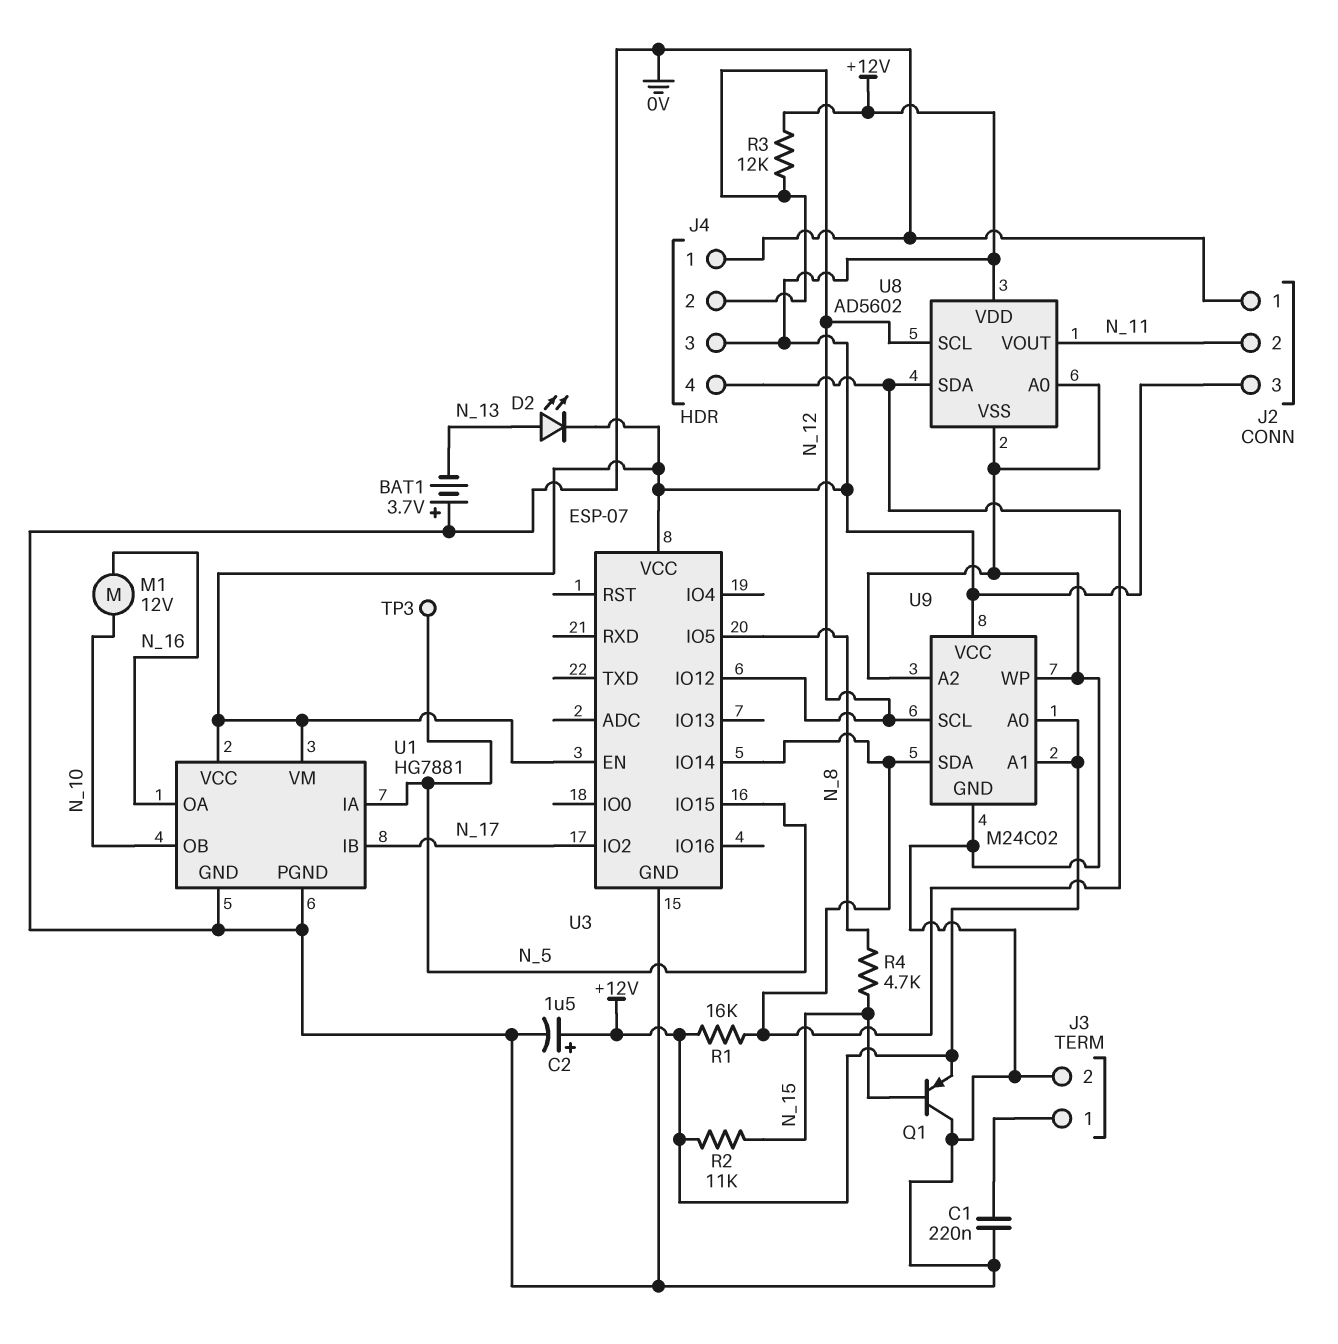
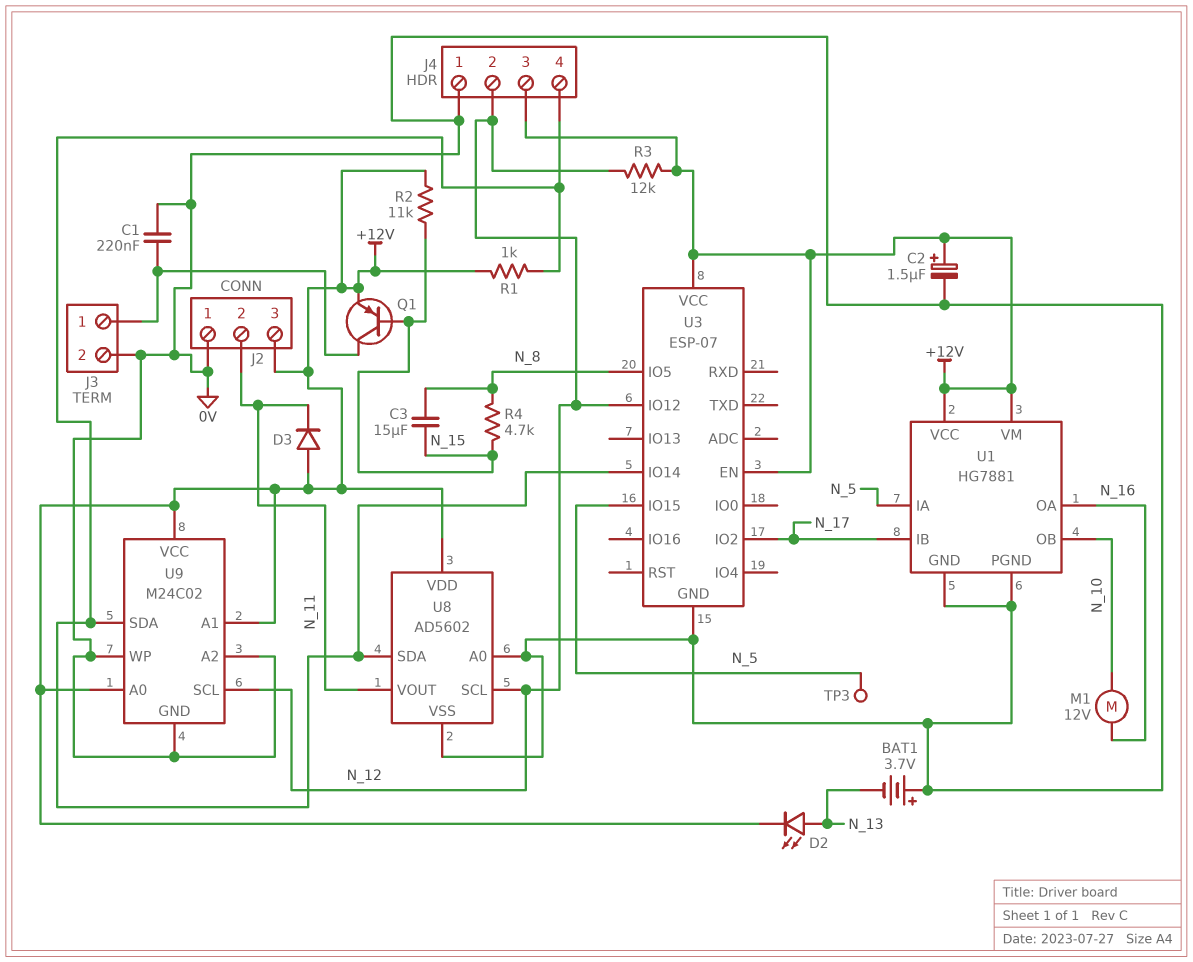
C3: none -> 15uF (N_8, N_15)
D3: none -> diode (A +12V, K N_11)
Q1: PNP (B N_15, C 0V, E +12V) -> PNP (B N_15, C J3/1, E +12V)
R1: 16k (+12V, J4/4) -> 1k (+12V, J4/4)

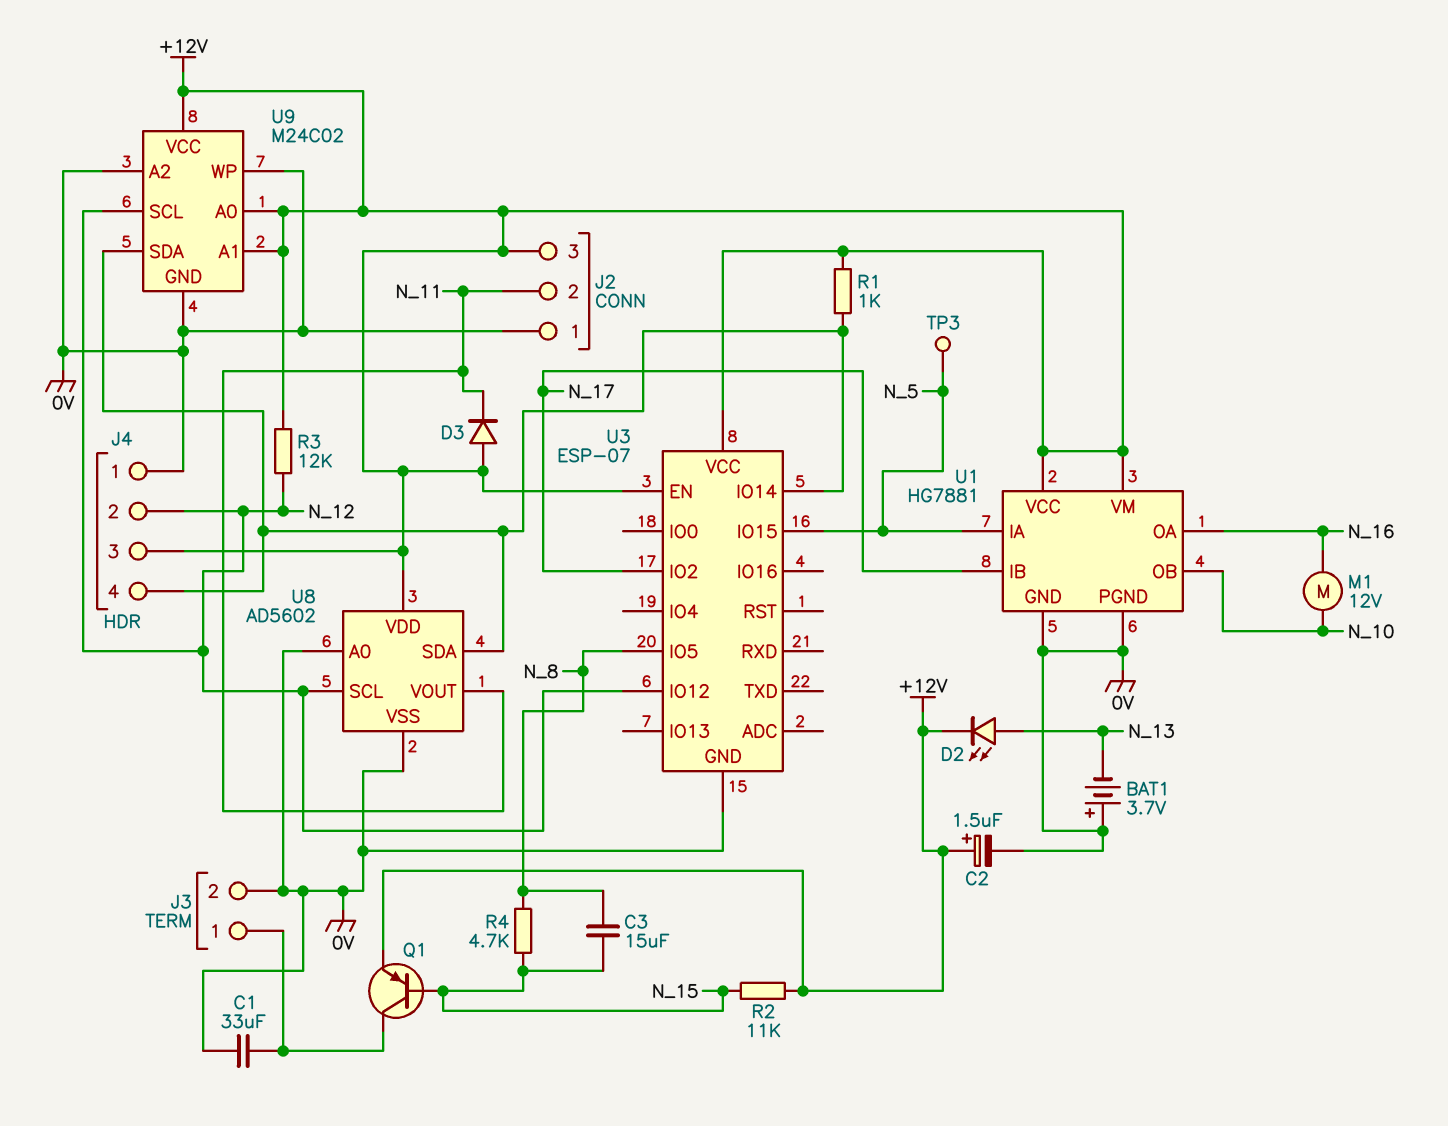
C1: 220nF (0V, J3/1) -> 33uF (0V, J3/1)

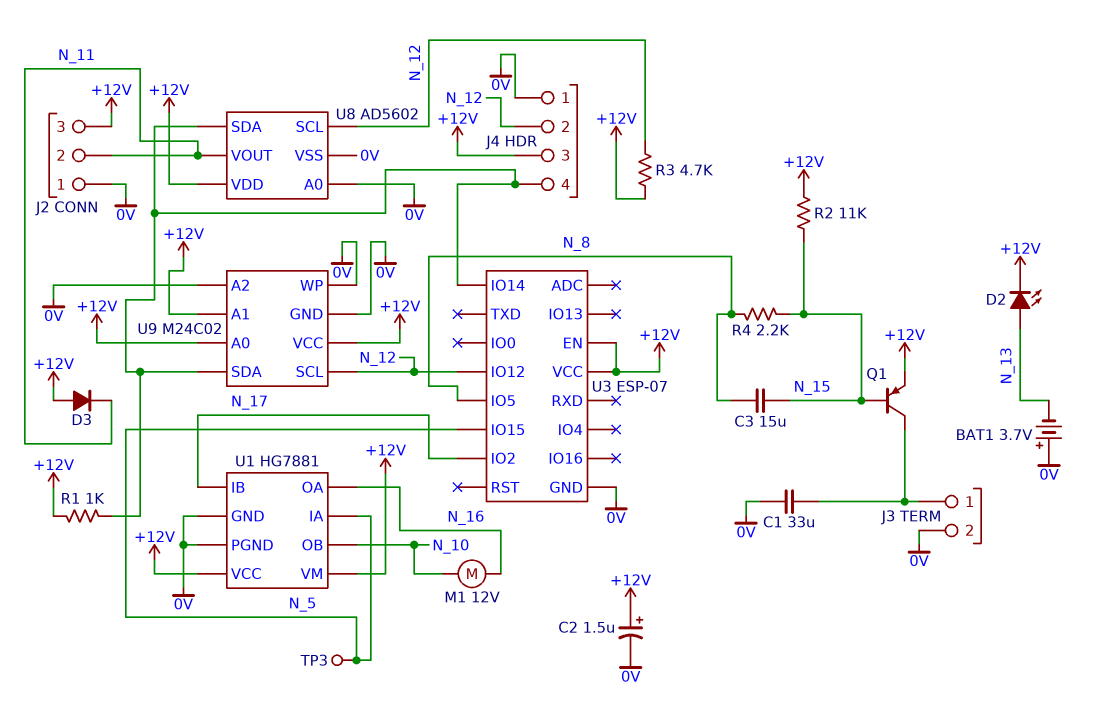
R3: 12k (+12V, N_12) -> 4.7k (+12V, N_12)
R4: 4.7k (N_8, N_15) -> 2.2k (N_8, N_15)

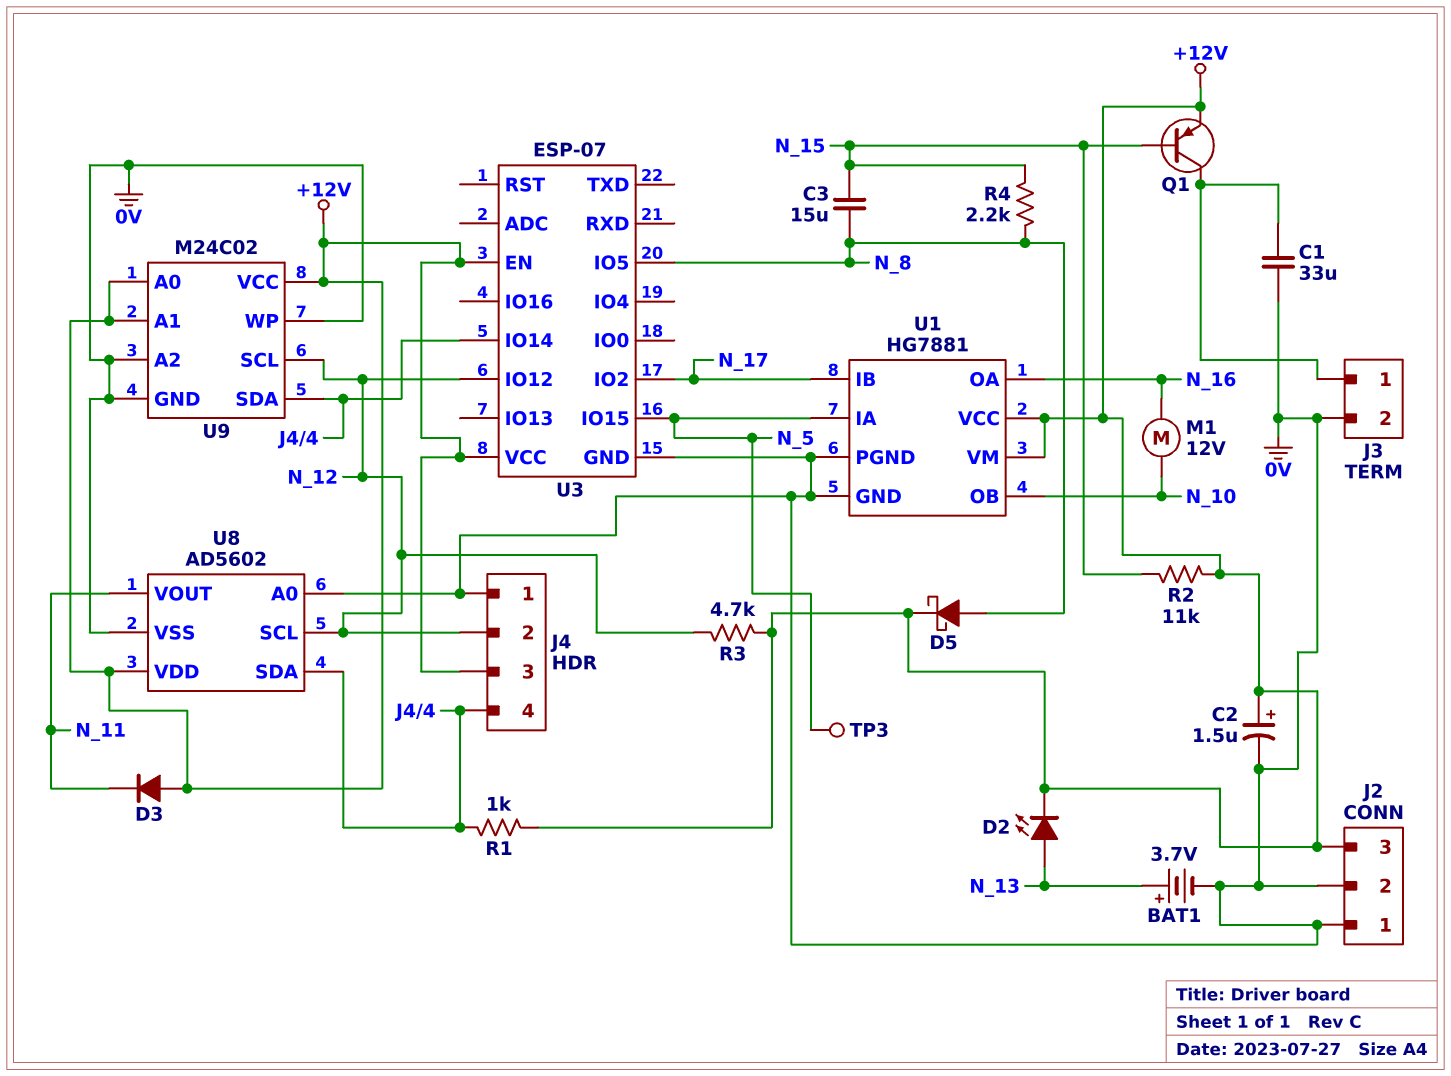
BAT1: 3.7V (plus 0V, minus N_13) -> 3.7V (plus N_13, minus 0V)
D5: none -> schottky (A N_8, K +12V)
J2 pin 2: N_11 -> 0V

